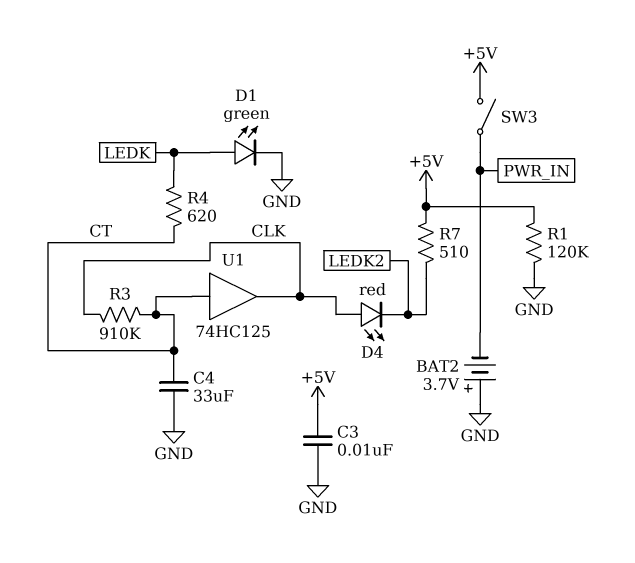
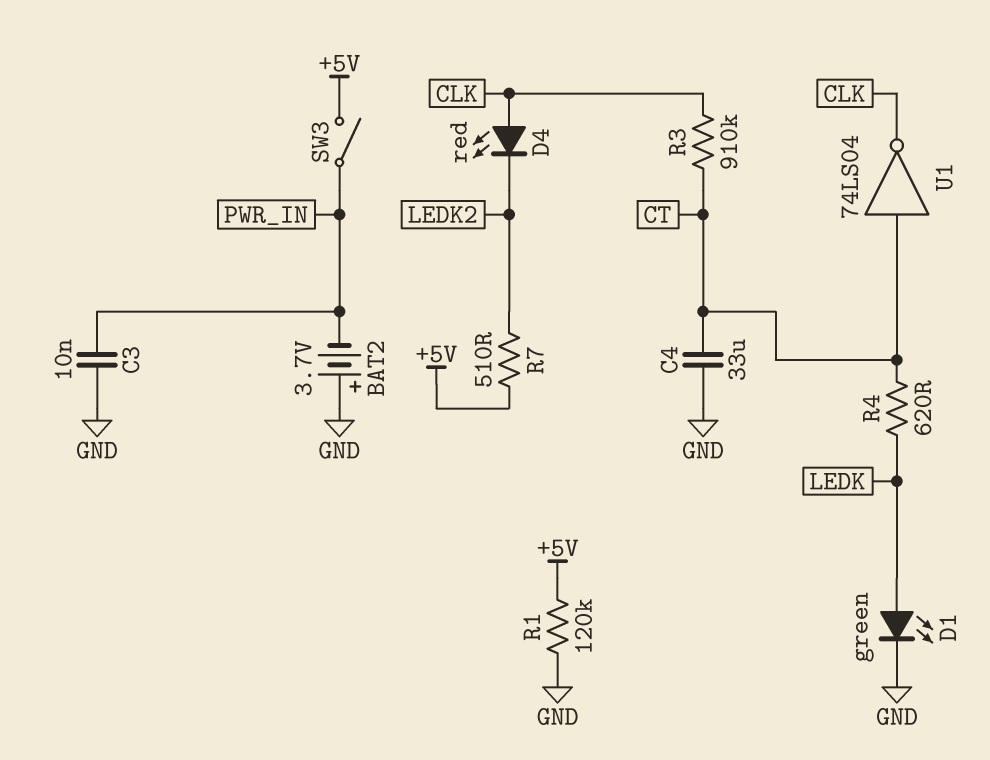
C3: 10nF (+5V, GND) -> 10nF (GND, PWR_IN)
U1: buffer 74HC125 (in CT, out CLK) -> NOT 74LS04 (in CT, out CLK)

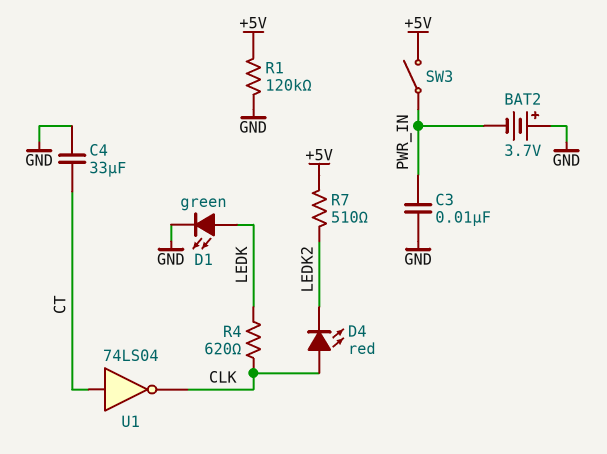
R3: 910k (CLK, CT) -> none
R4: 620 (CT, LEDK) -> 620 (CLK, LEDK)

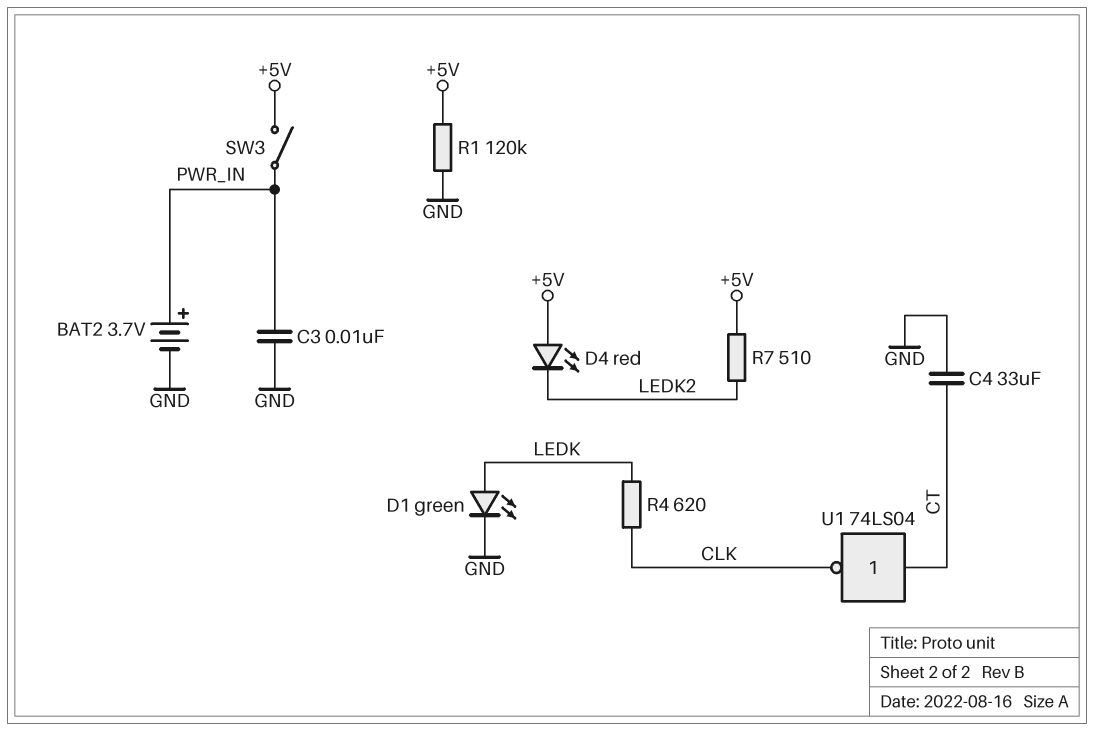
BAT2: 3.7V (plus GND, minus PWR_IN) -> 3.7V (plus PWR_IN, minus GND)
D4: LED red (A CLK, K LEDK2) -> LED red (A +5V, K LEDK2)

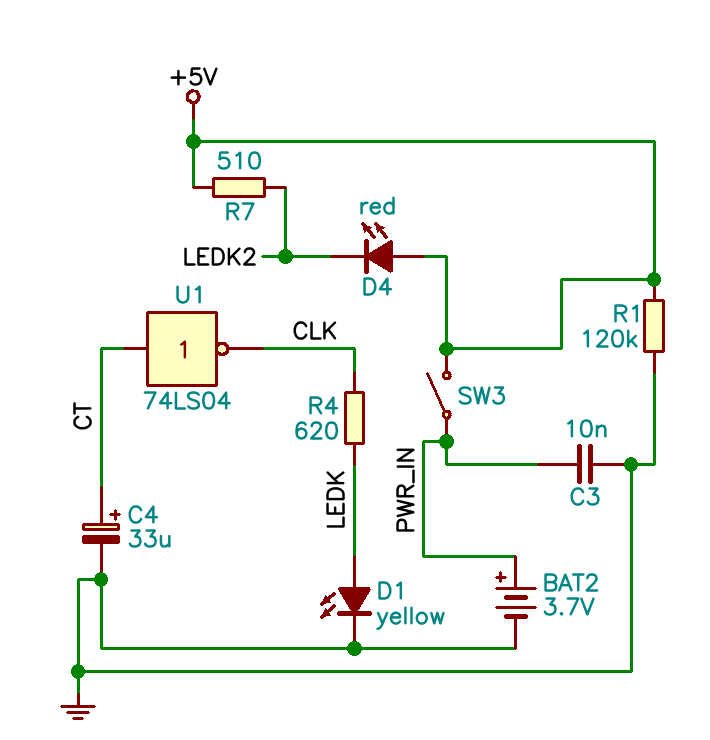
C4: 33uF (CT, GND) -> 33uF (plus CT, minus GND)
D1: LED green (A LEDK, K GND) -> LED yellow (A LEDK, K GND)

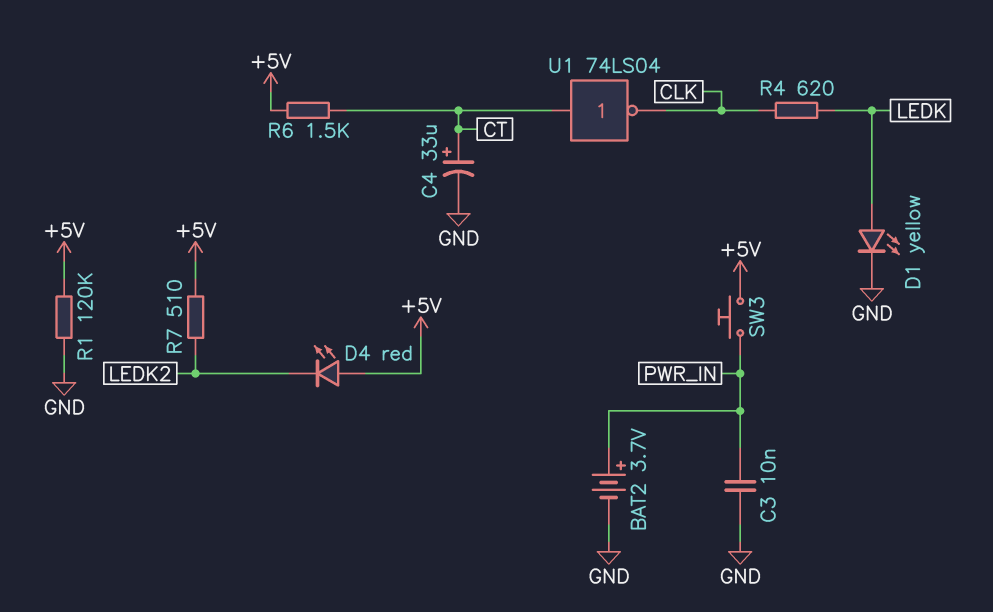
R6: none -> 1.5k (+5V, CT)
SW3: switch (+5V, PWR_IN) -> button (+5V, PWR_IN)

